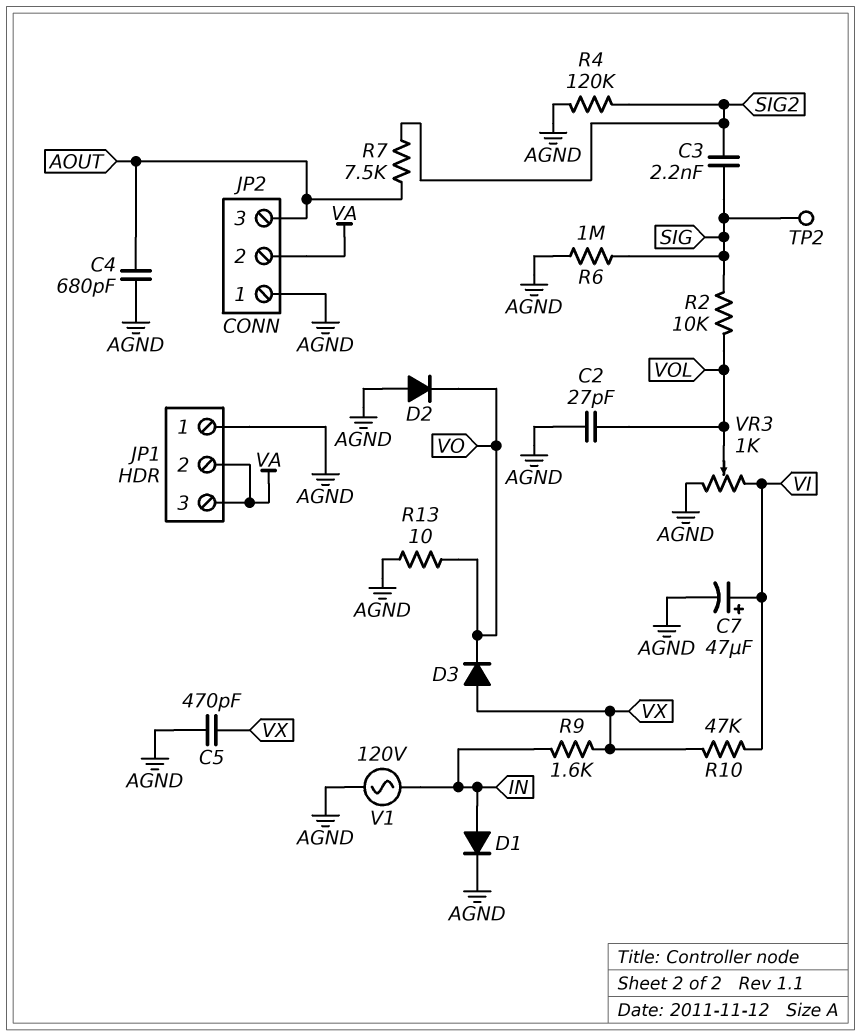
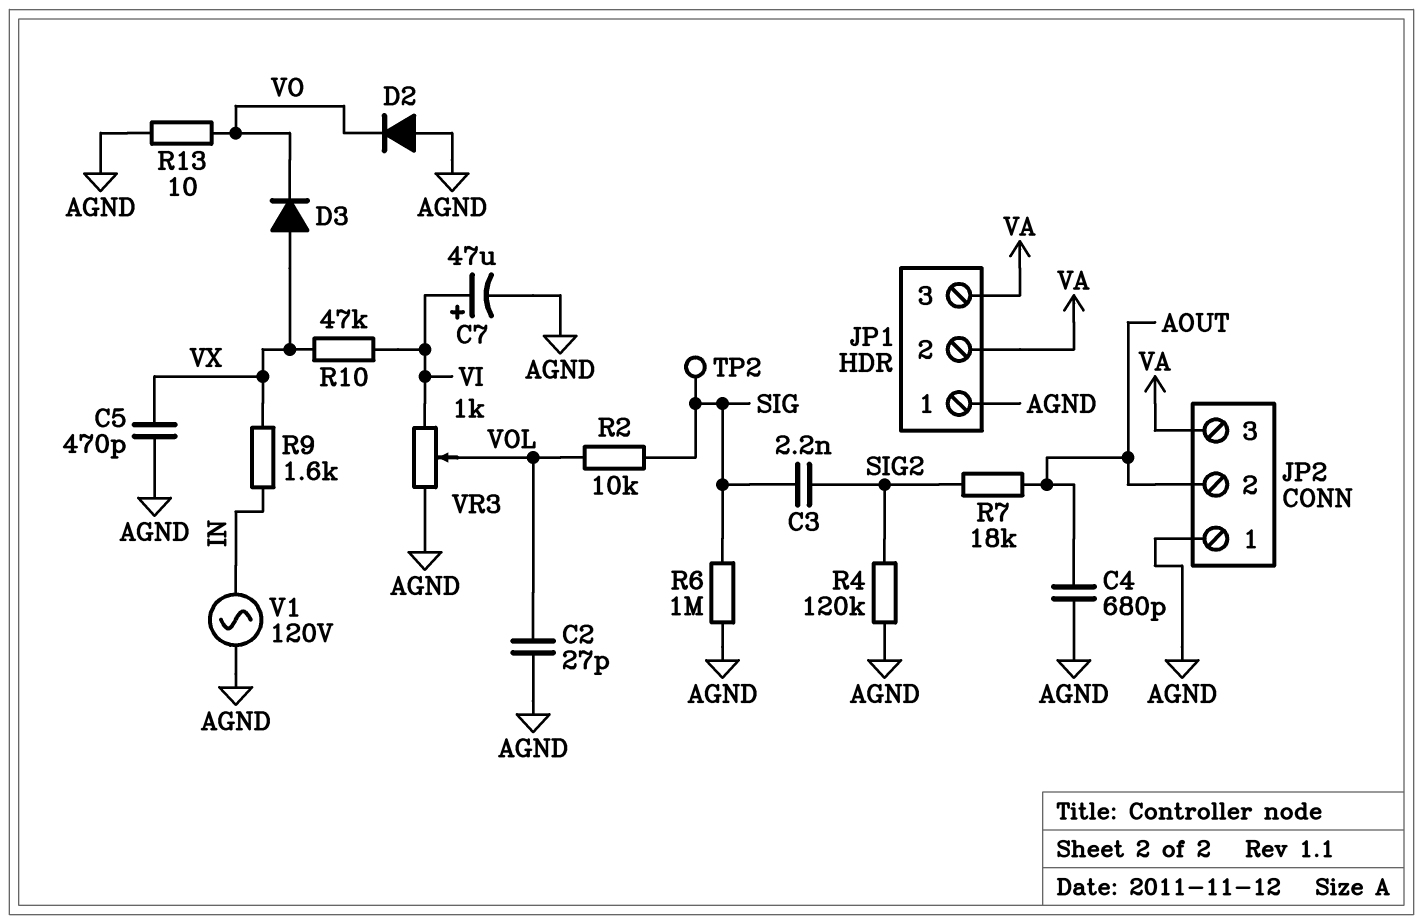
D1: diode (A IN, K AGND) -> none
JP2 pin 2: VA -> AOUT
JP2 pin 3: AOUT -> VA
R7: 7.5k (AOUT, SIG2) -> 18k (AOUT, SIG2)

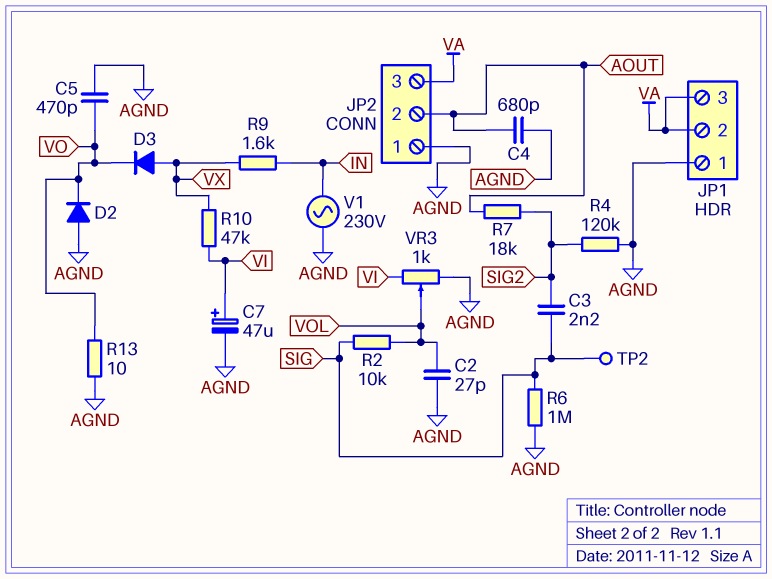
C5: 470pF (AGND, VX) -> 470pF (AGND, VO)
V1: AC 120V (AGND, IN) -> AC 230V (AGND, IN)

